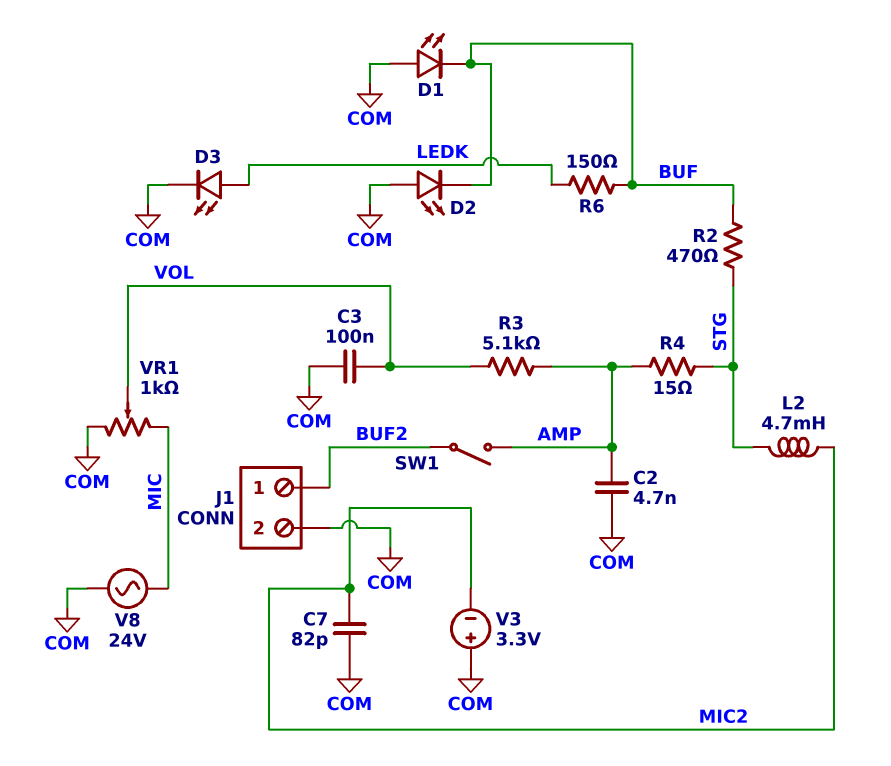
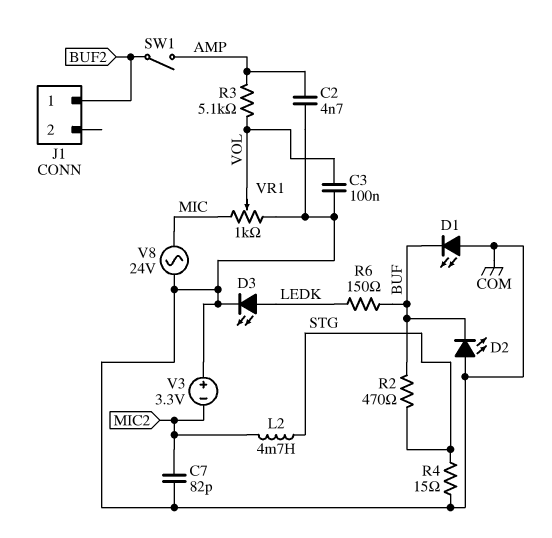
J1 pin 2: COM -> none
R4: 15 (AMP, STG) -> 15 (COM, STG)

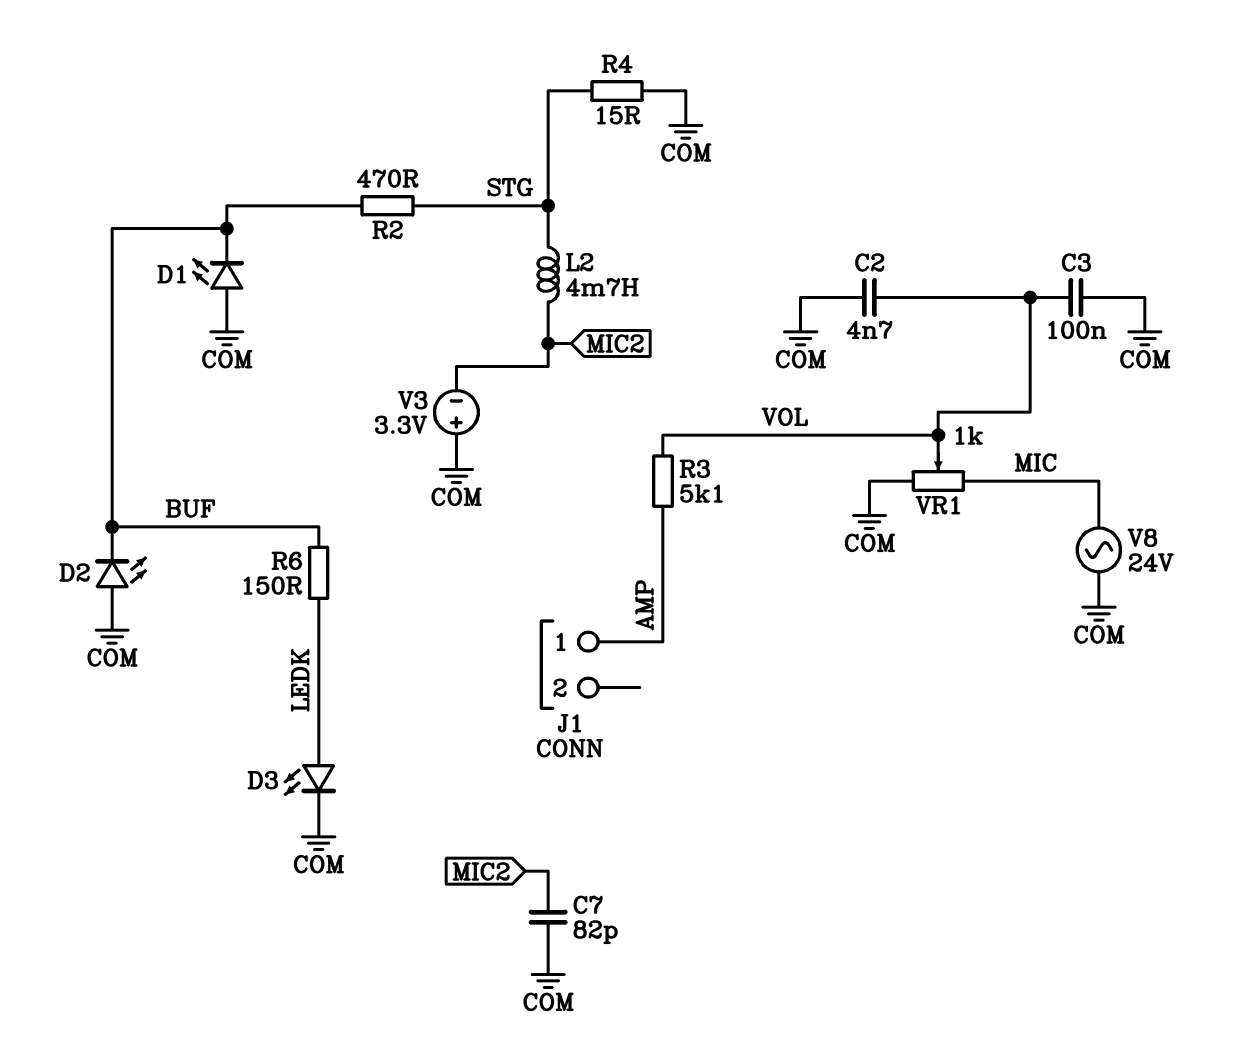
C2: 4.7nF (AMP, COM) -> 4.7nF (COM, VOL)
J1 pin 1: BUF2 -> AMP
SW1: switch (AMP, BUF2) -> none

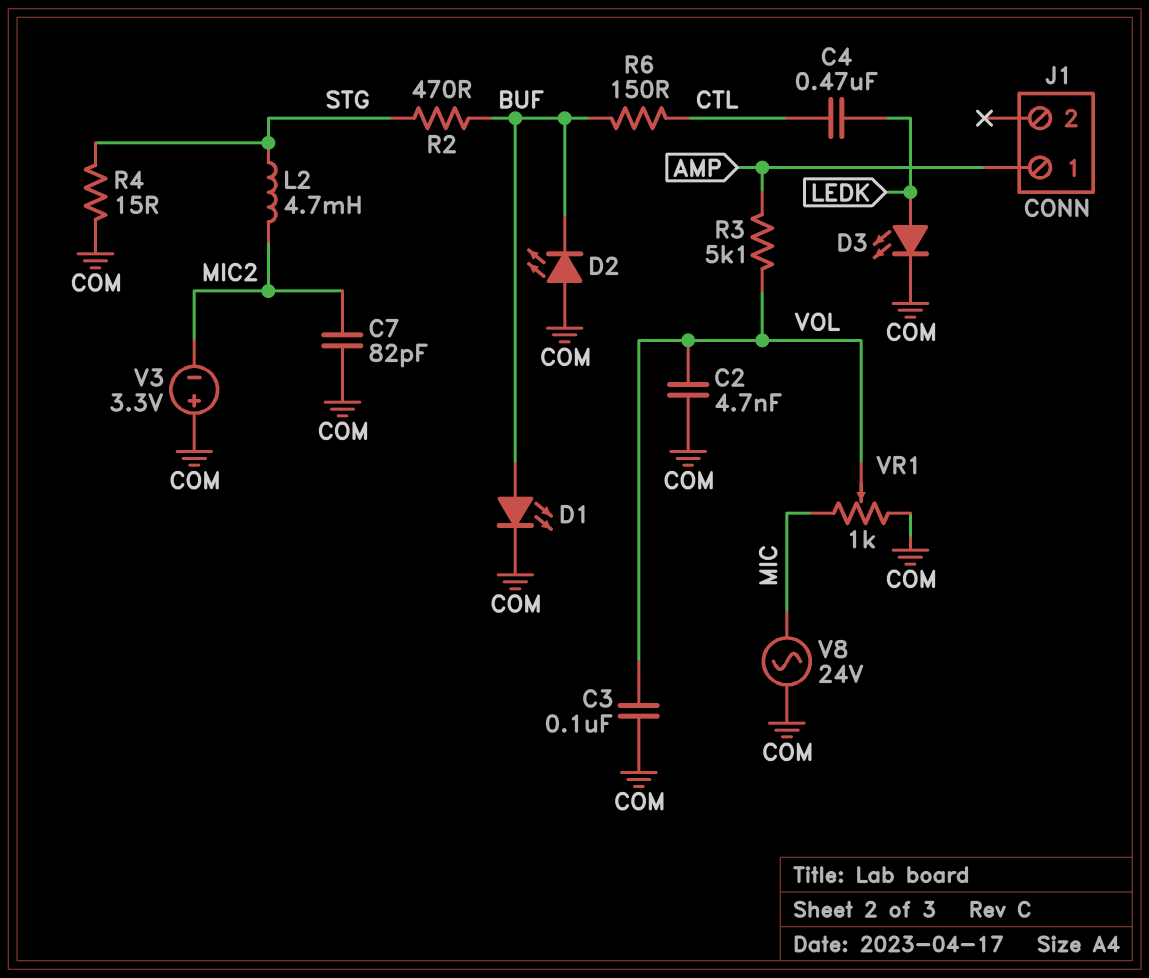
C4: none -> 470nF (CTL, LEDK)
D1: LED (A COM, K BUF) -> LED (A BUF, K COM)
R6: 150 (BUF, LEDK) -> 150 (BUF, CTL)

